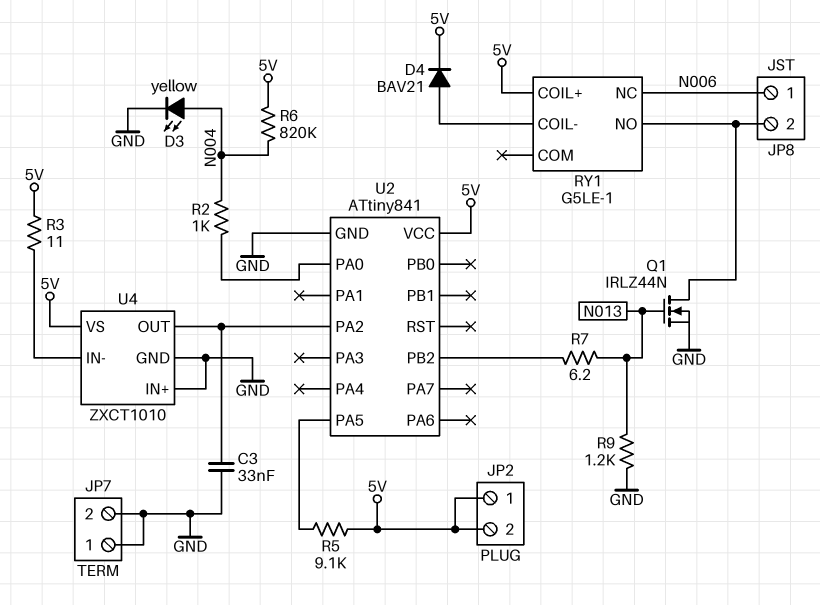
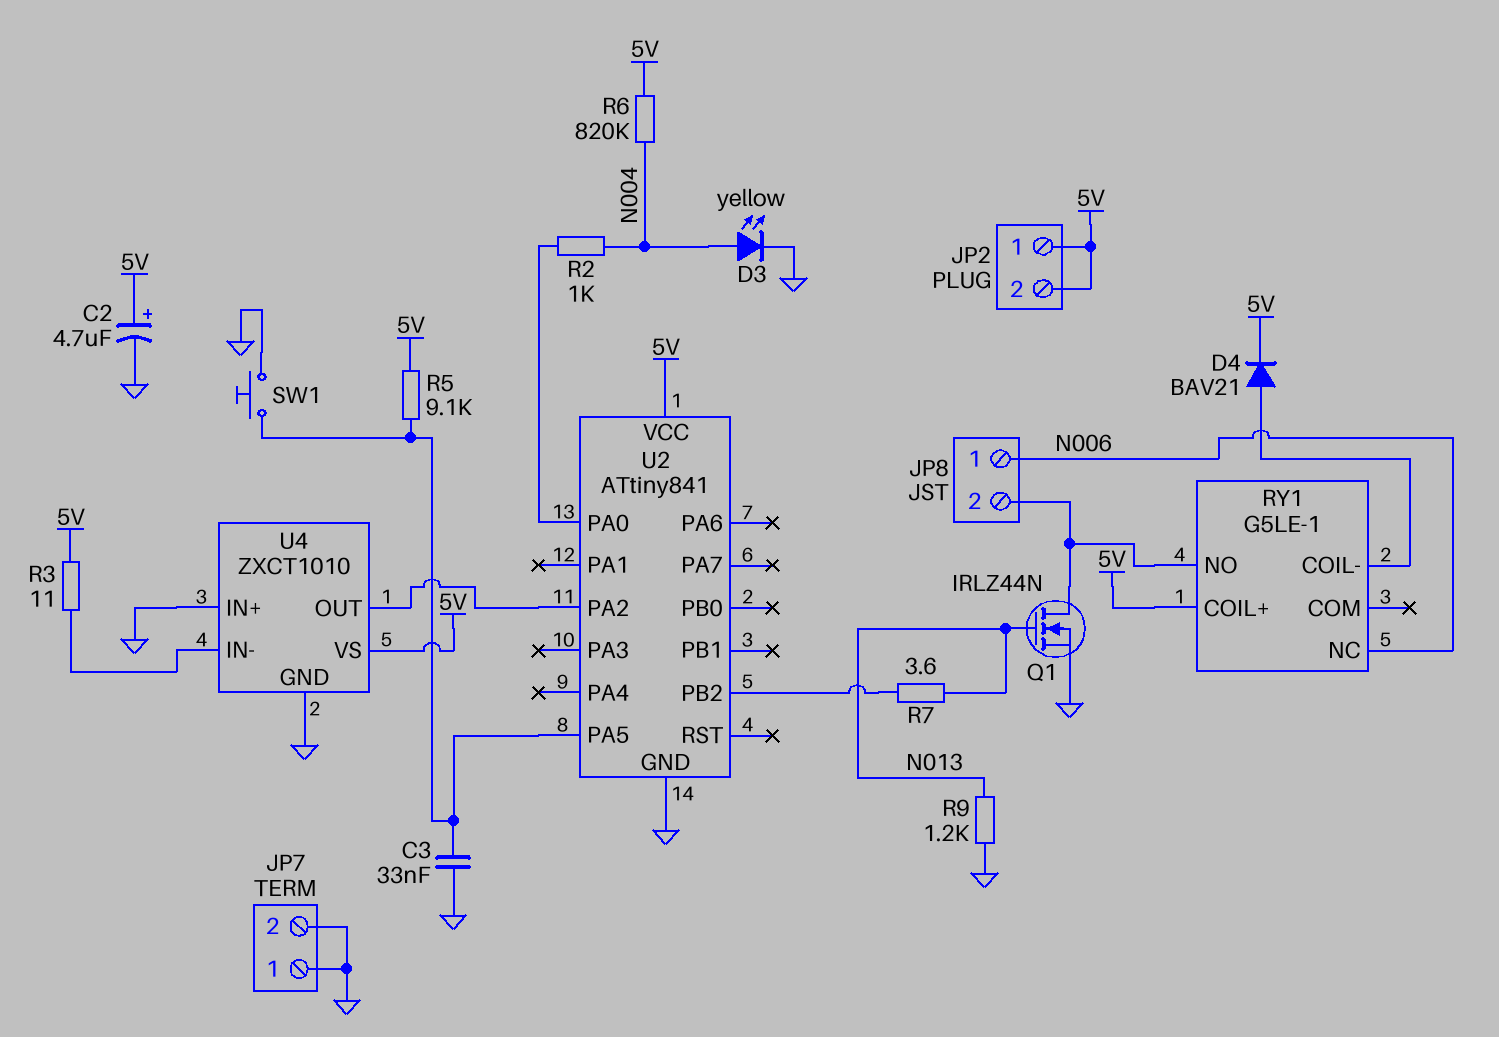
C2: none -> 4.7uF (plus 5V, minus GND)
C3: 33nF (GND, U2/PA2) -> 33nF (GND, U2/PA5)
R7: 6.2 (N013, U2/PB2) -> 3.6 (N013, U2/PB2)
SW1: none -> button (GND, U2/PA5)

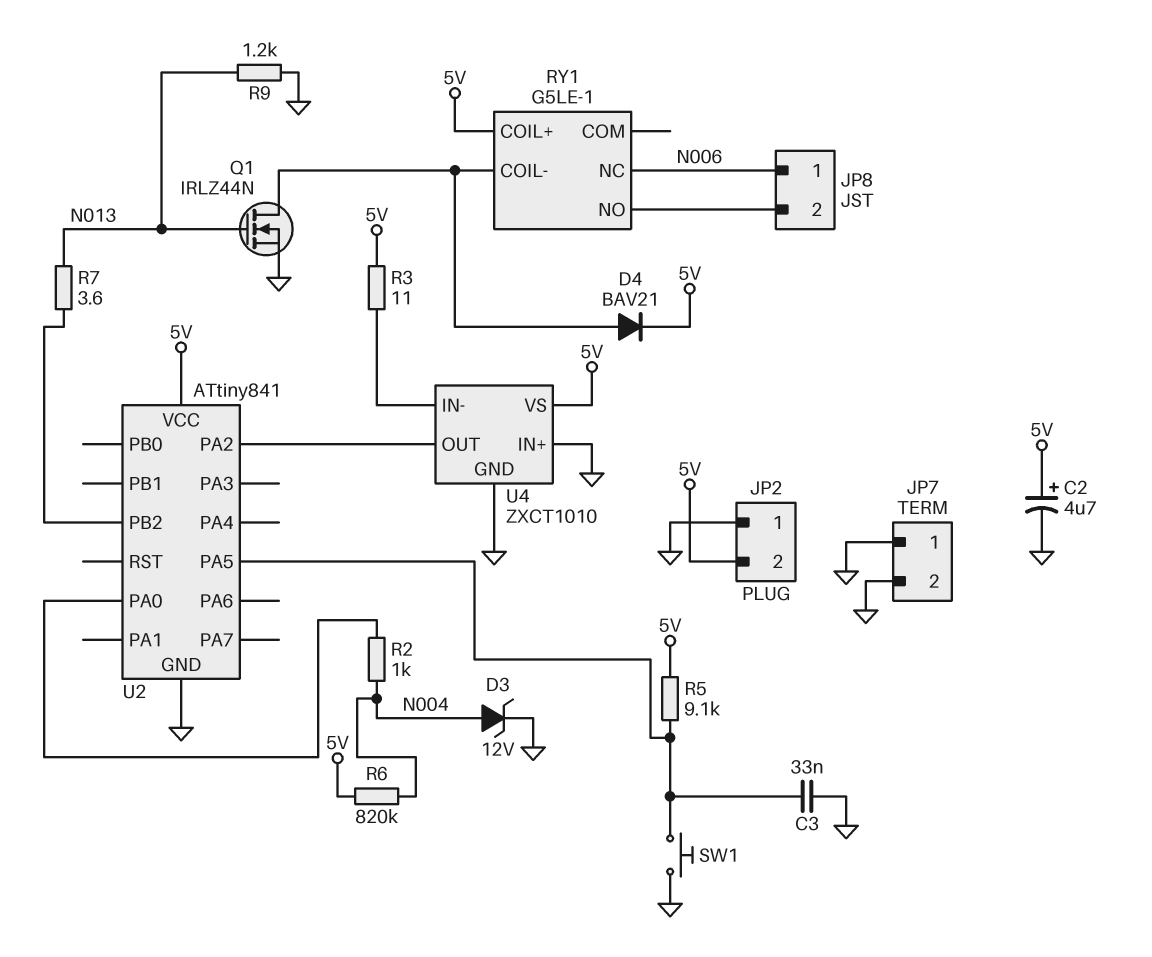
D3: LED yellow (A N004, K GND) -> zener 12V (A N004, K GND)
JP2 pin 1: 5V -> GND
Q1: NMOS IRLZ44N (G N013, D JP8/2, S GND) -> NMOS IRLZ44N (G N013, D RY1/COIL-, S GND)

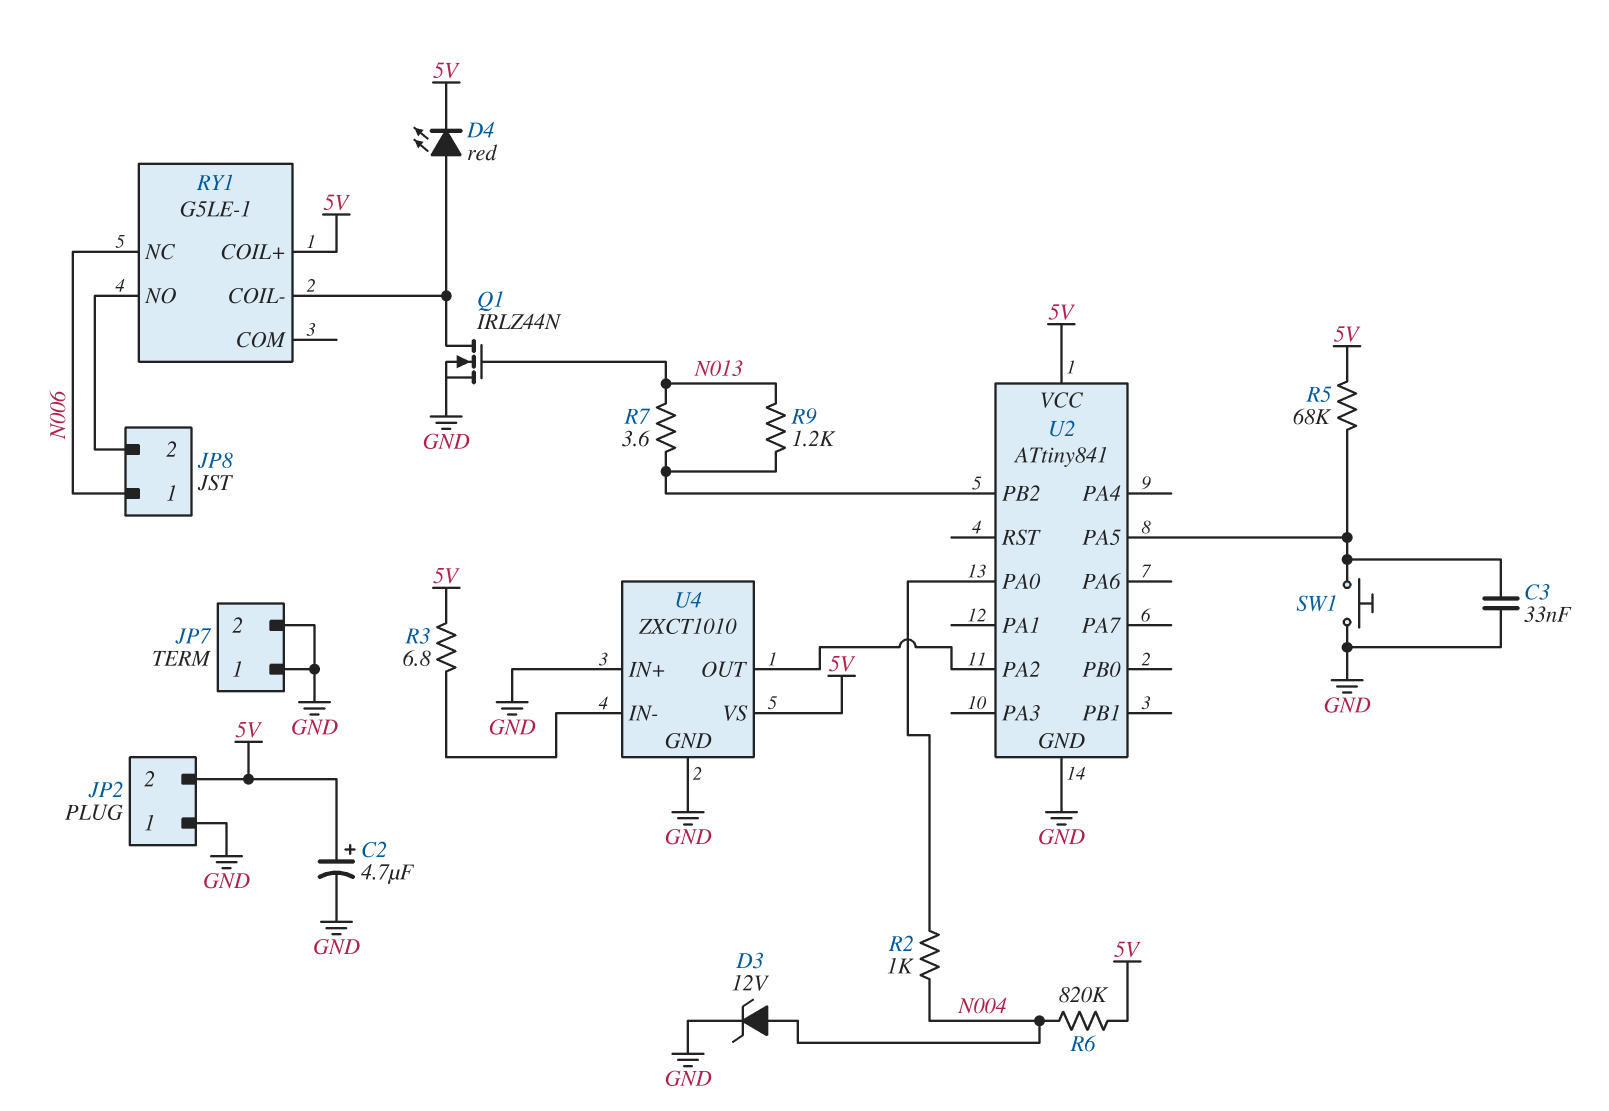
D4: diode BAV21 (A RY1/COIL-, K 5V) -> LED red (A RY1/COIL-, K 5V)
R3: 11 (5V, U4/IN-) -> 6.8 (5V, U4/IN-)
R5: 9.1k (5V, U2/PA5) -> 68k (5V, U2/PA5)
R9: 1.2k (GND, N013) -> 1.2k (N013, U2/PB2)

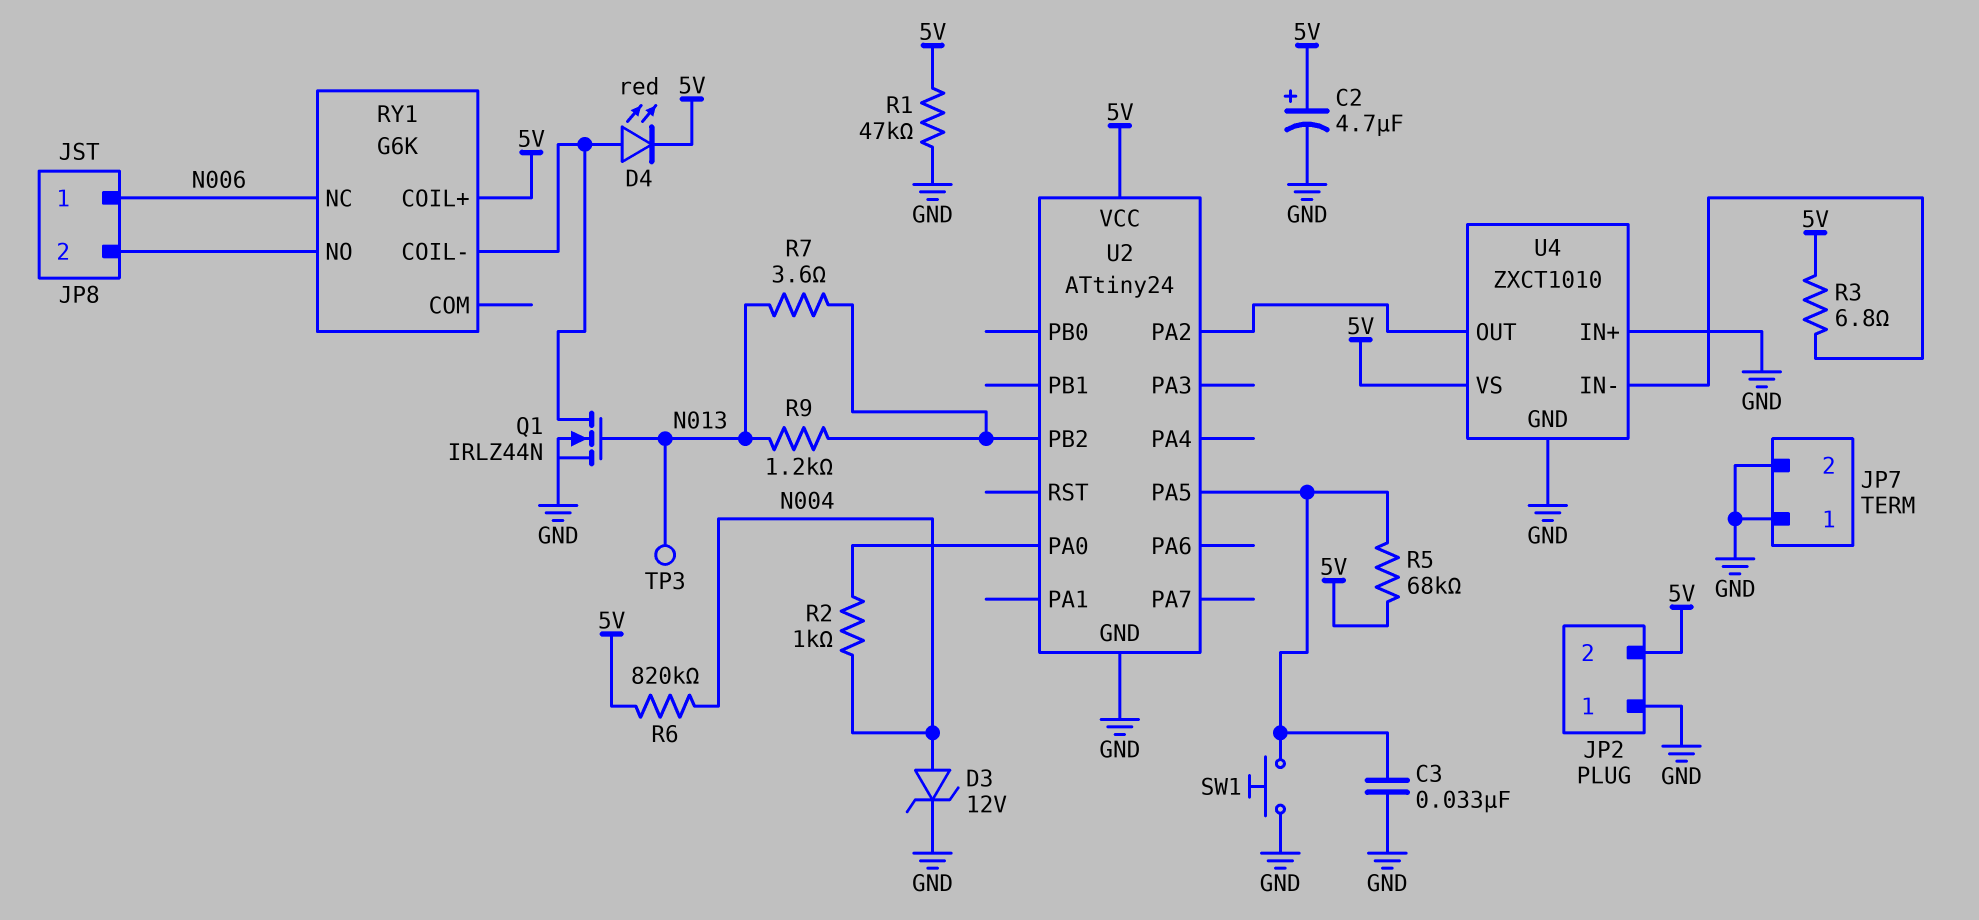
R1: none -> 47k (5V, GND)
RY1: G5LE-1 -> G6K
TP3: none -> test point (N013)
U2: ATtiny841 -> ATtiny24

